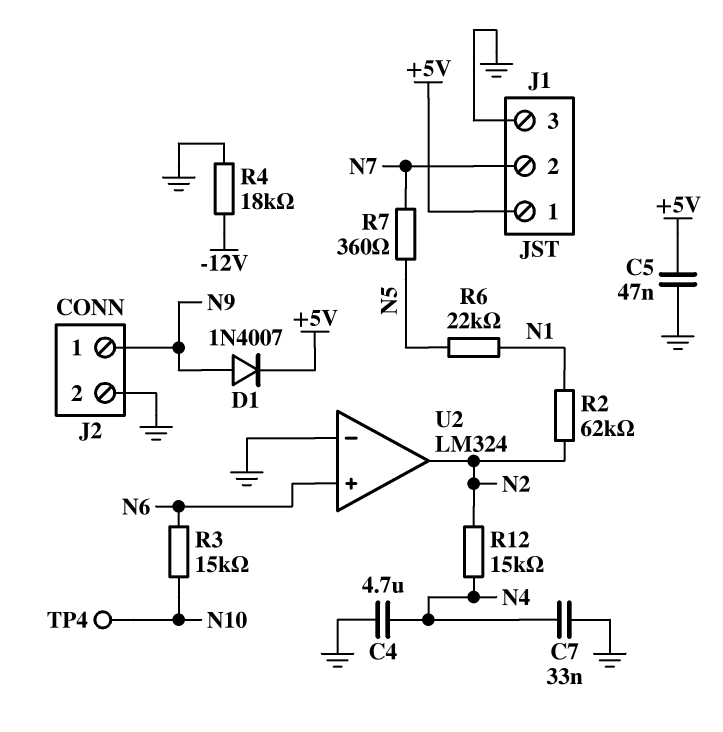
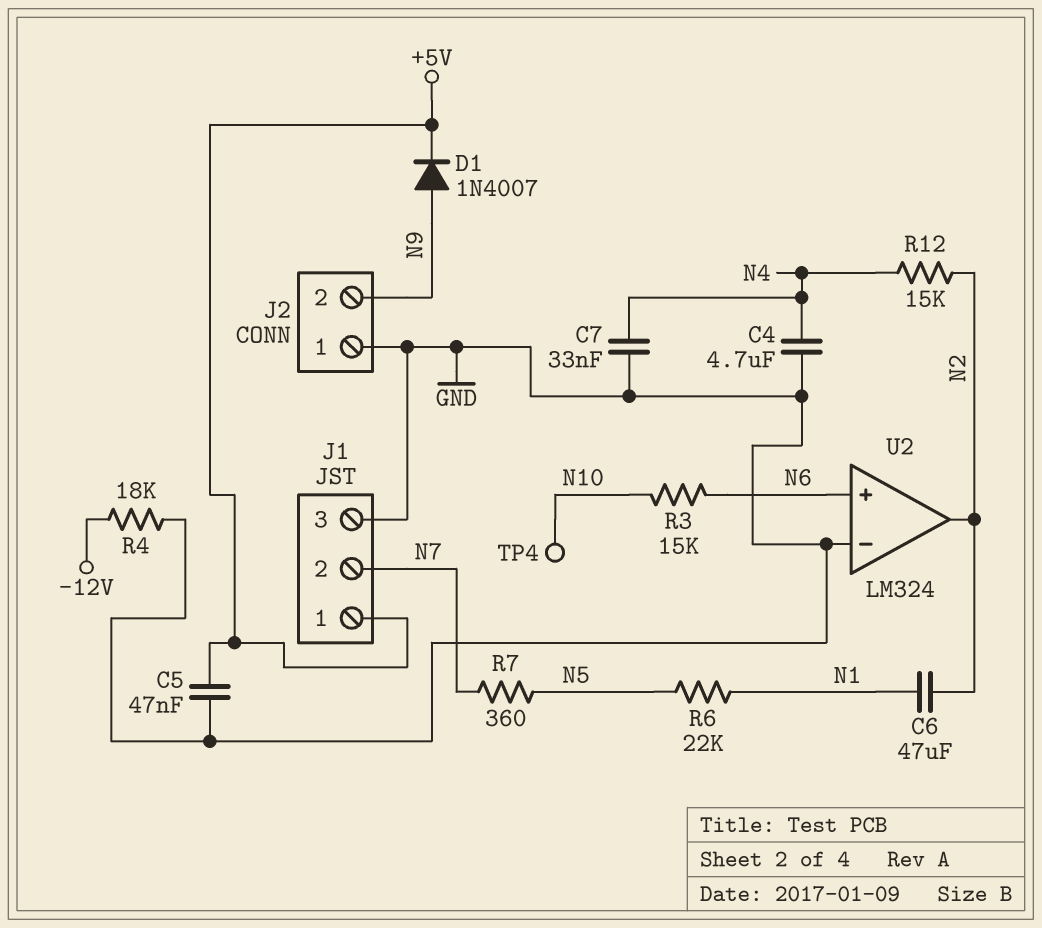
C6: none -> 47uF (N1, N2)
J2 pin 1: N9 -> GND
J2 pin 2: GND -> N9
R2: 62k (N1, N2) -> none

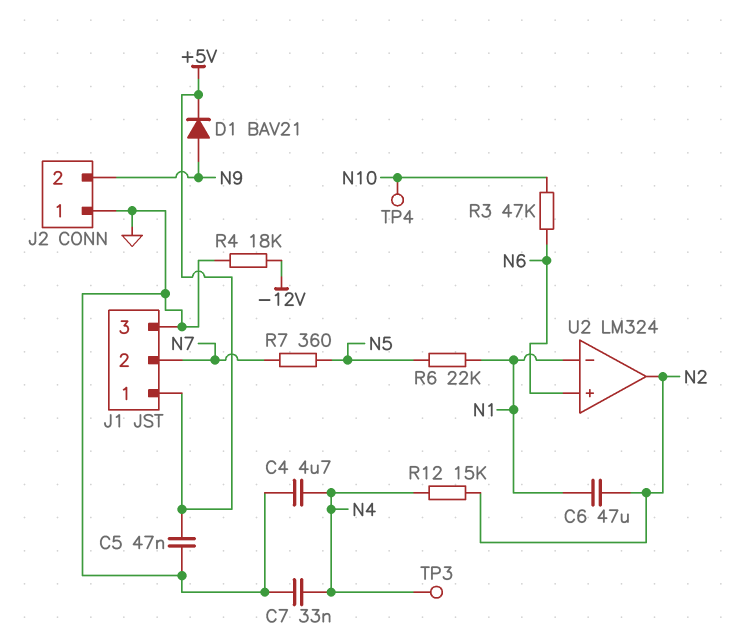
D1: diode 1N4007 (A N9, K +5V) -> diode BAV21 (A N9, K +5V)
R3: 15k (N6, N10) -> 47k (N6, N10)
TP3: none -> test point (N4)
U2 pin in-: GND -> N1

